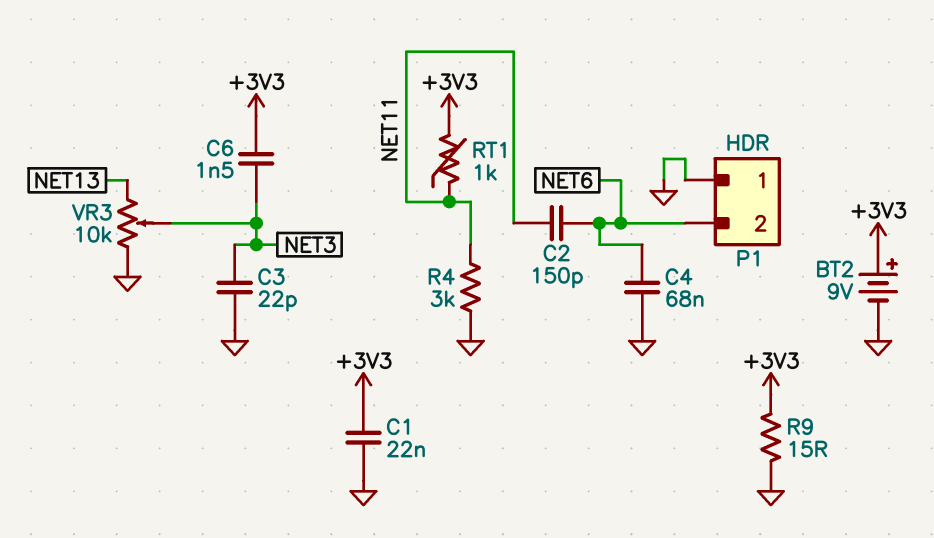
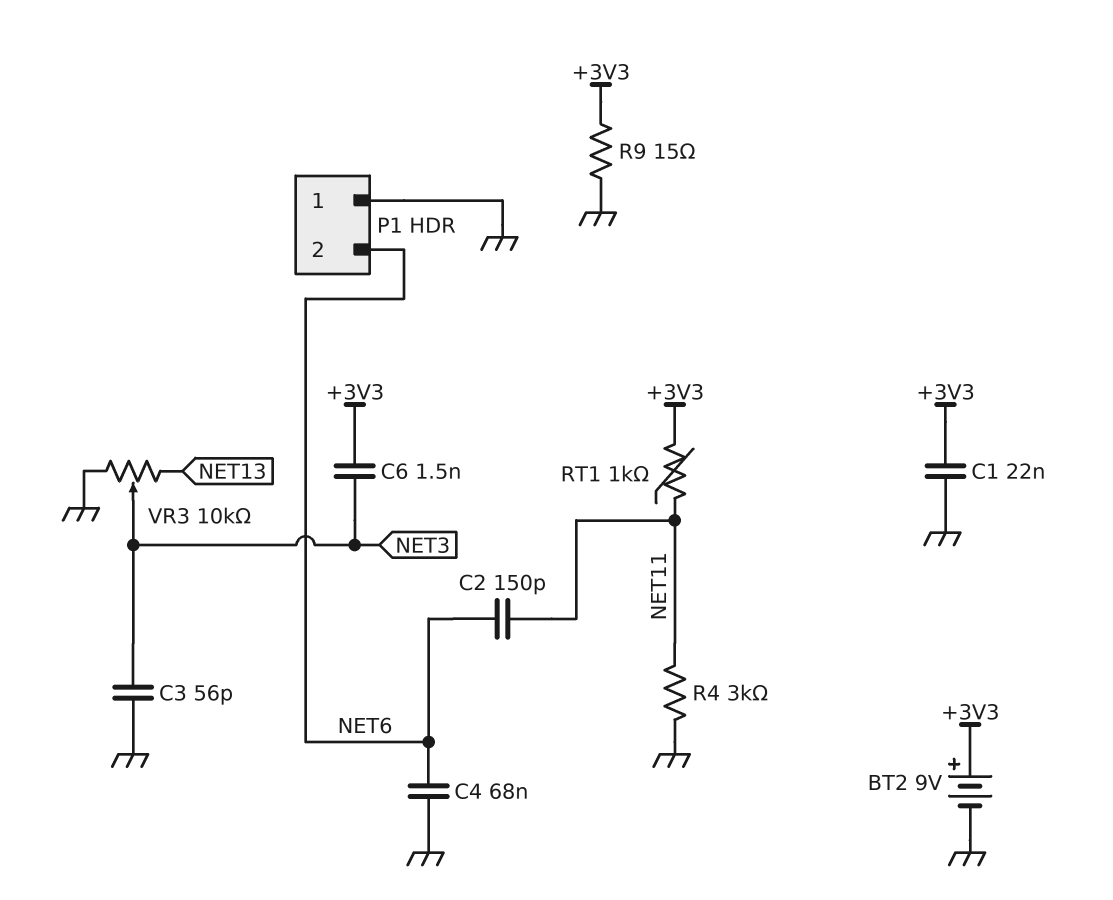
C3: 22pF (GND, NET3) -> 56pF (GND, NET3)

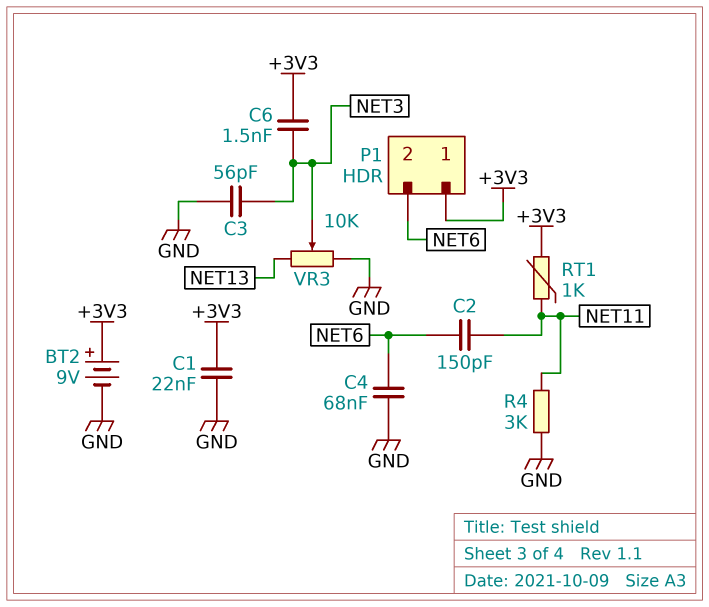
P1 pin 1: GND -> +3V3
R9: 15 (+3V3, GND) -> none

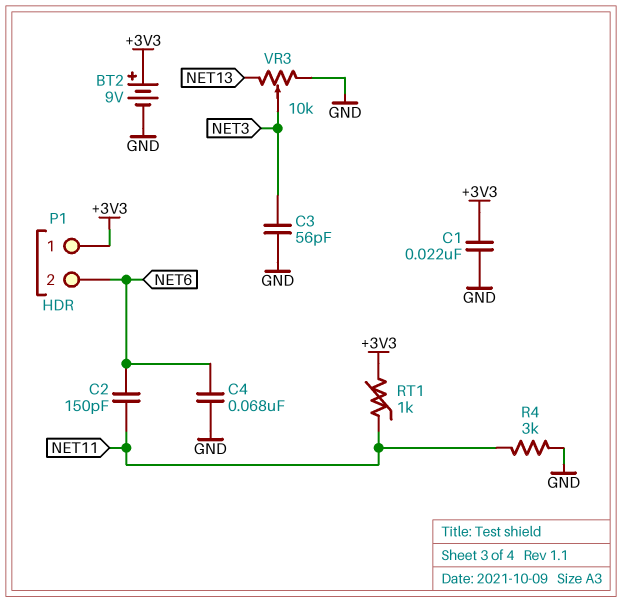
C6: 1.5nF (+3V3, NET3) -> none

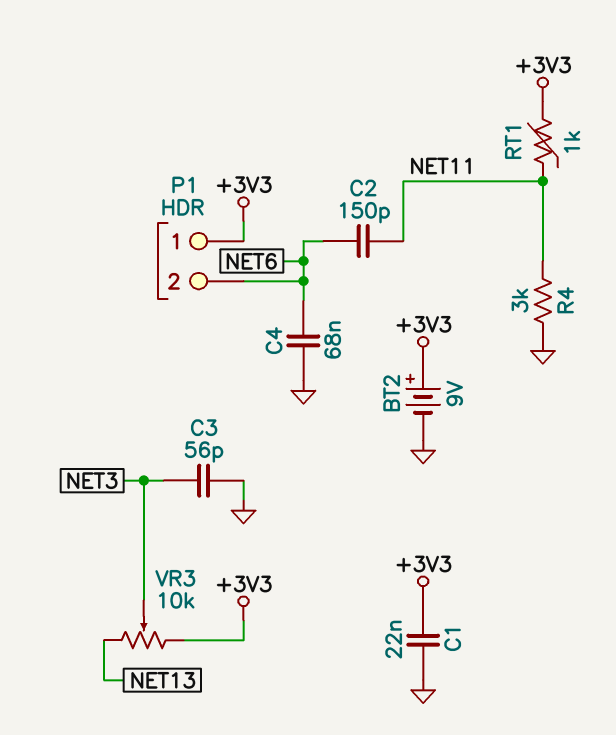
VR3: 10k (GND, NET13, wiper NET3) -> 10k (+3V3, NET13, wiper NET3)

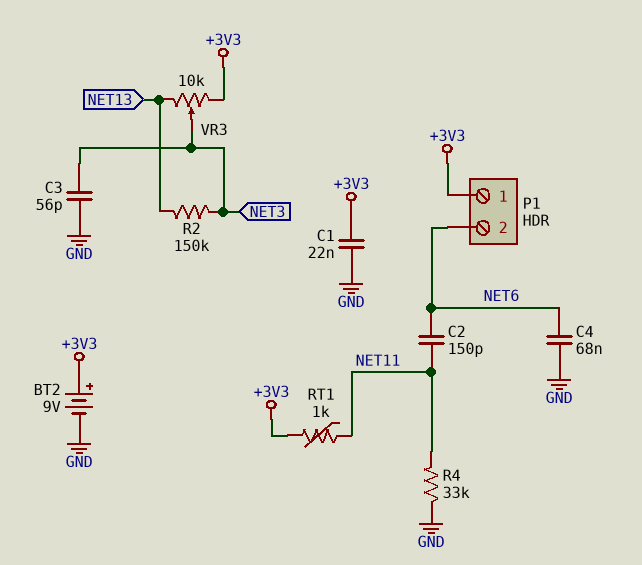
R2: none -> 150k (NET3, NET13)
R4: 3k (GND, NET11) -> 33k (GND, NET11)

